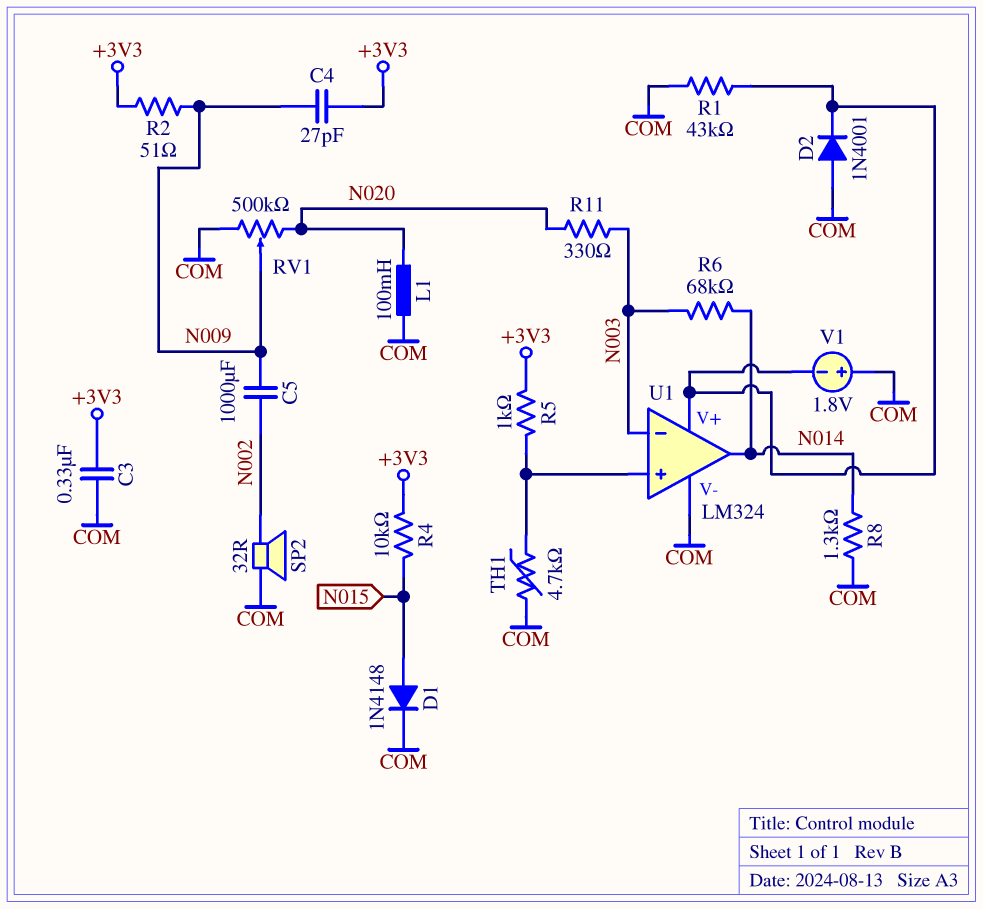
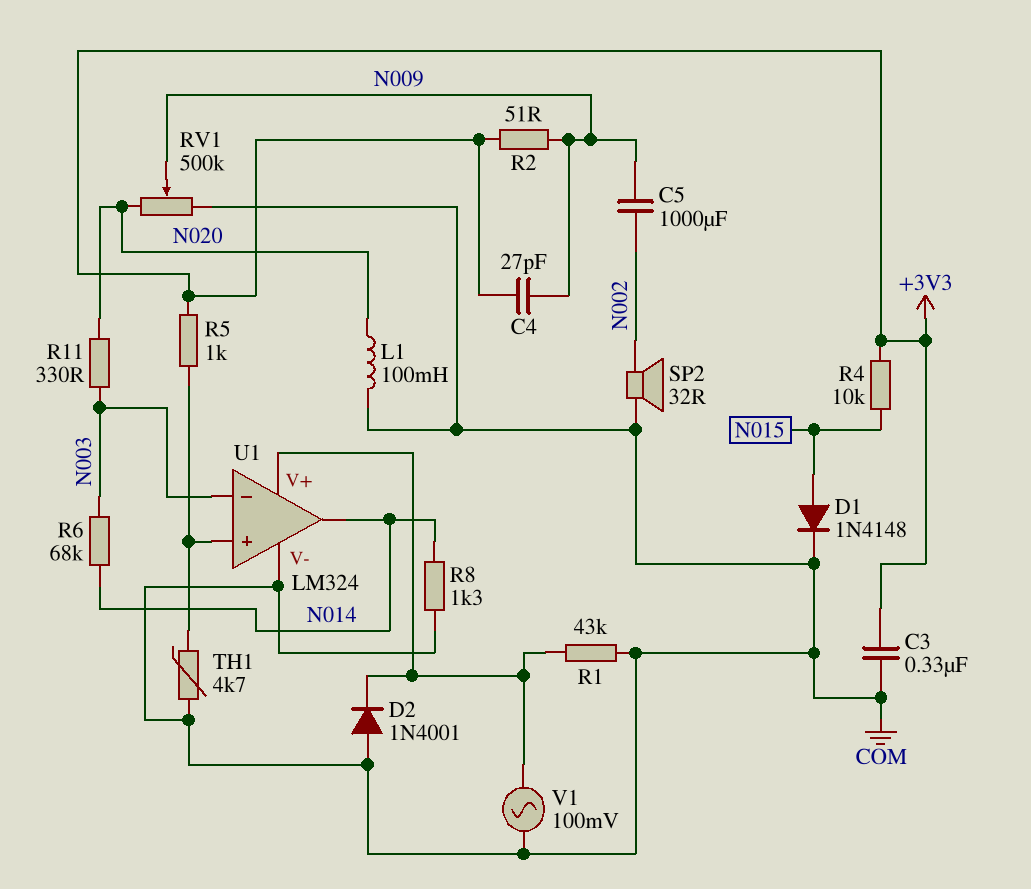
V1: 1.8V (plus COM, minus U1/V+) -> AC 100mV (COM, U1/V+)

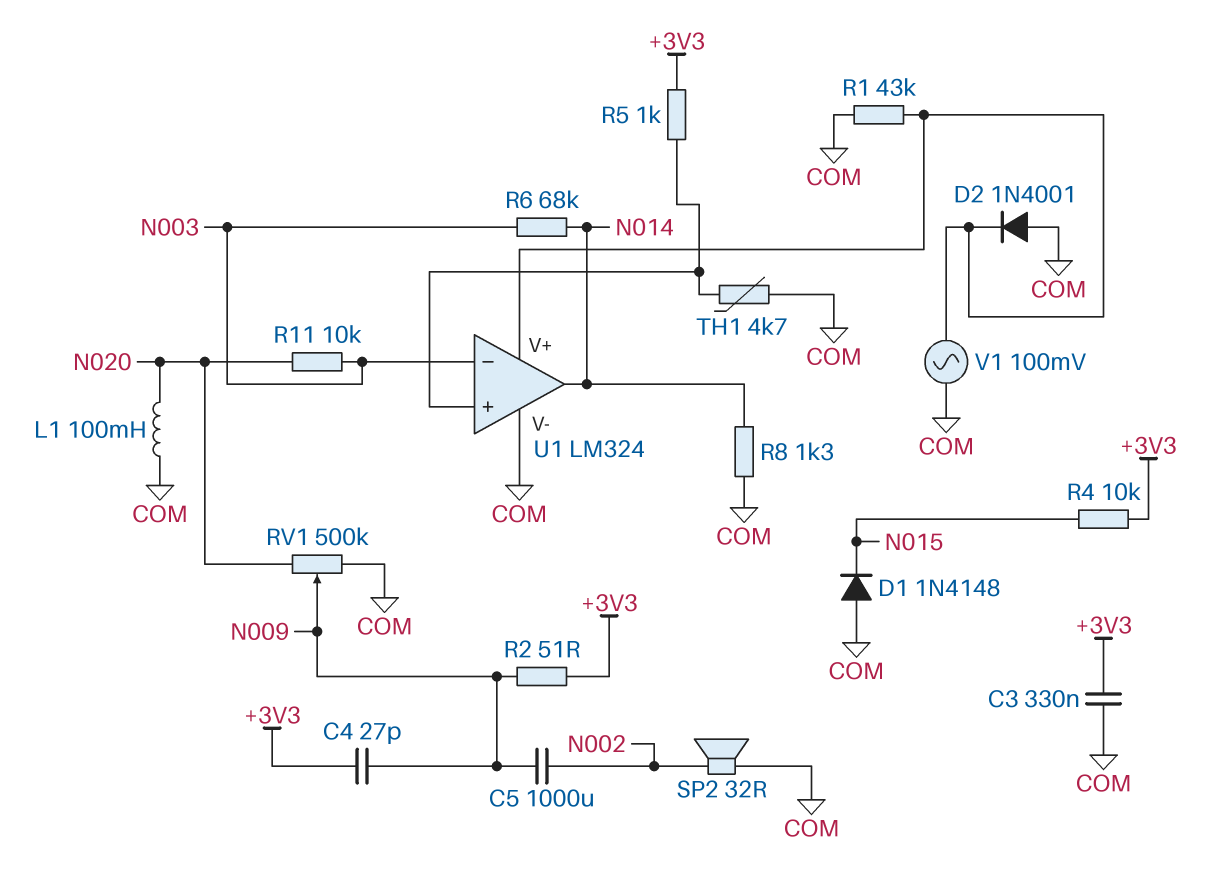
D1: diode 1N4148 (A N015, K COM) -> diode 1N4148 (A COM, K N015)
R11: 330 (N003, N020) -> 10k (N003, N020)

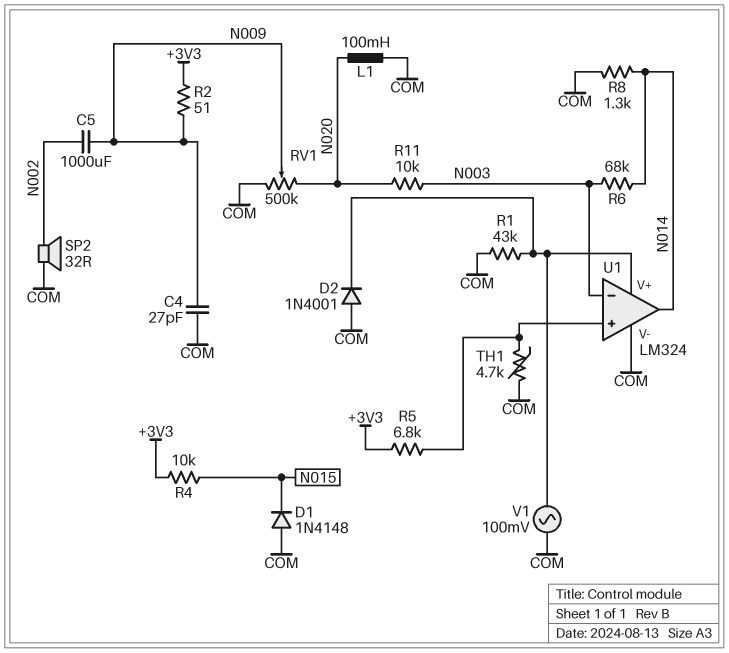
C3: 330nF (+3V3, COM) -> none
C4: 27pF (+3V3, N009) -> 27pF (COM, N009)
R5: 1k (+3V3, U1/in+) -> 6.8k (+3V3, U1/in+)

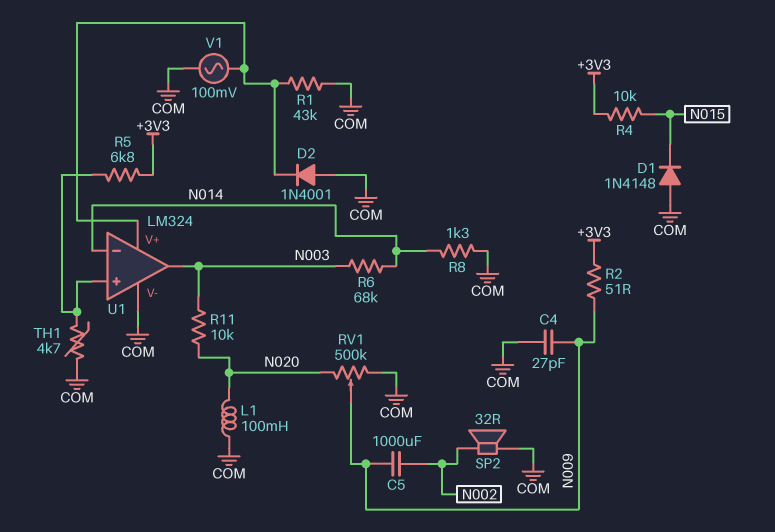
U1 pin in-: N003 -> N014
U1 pin out: N014 -> N003

